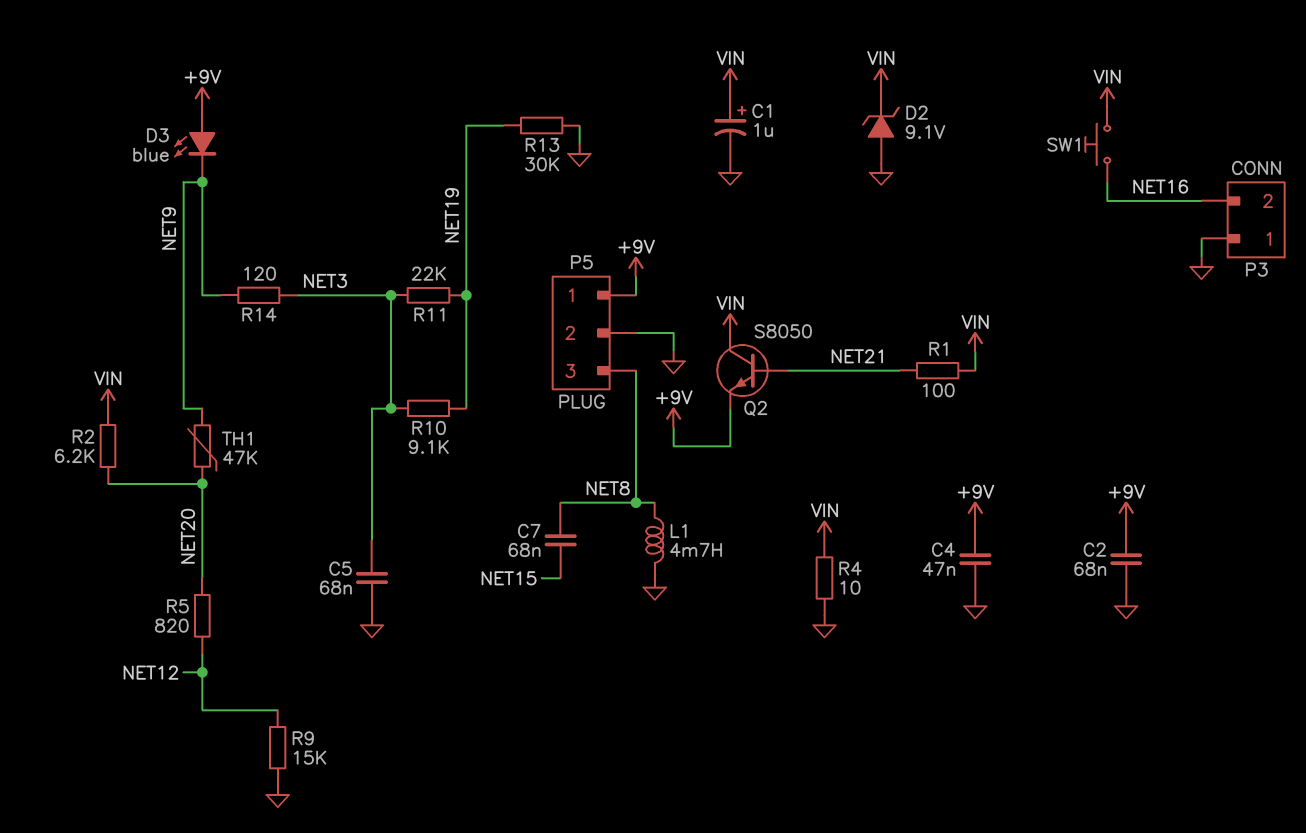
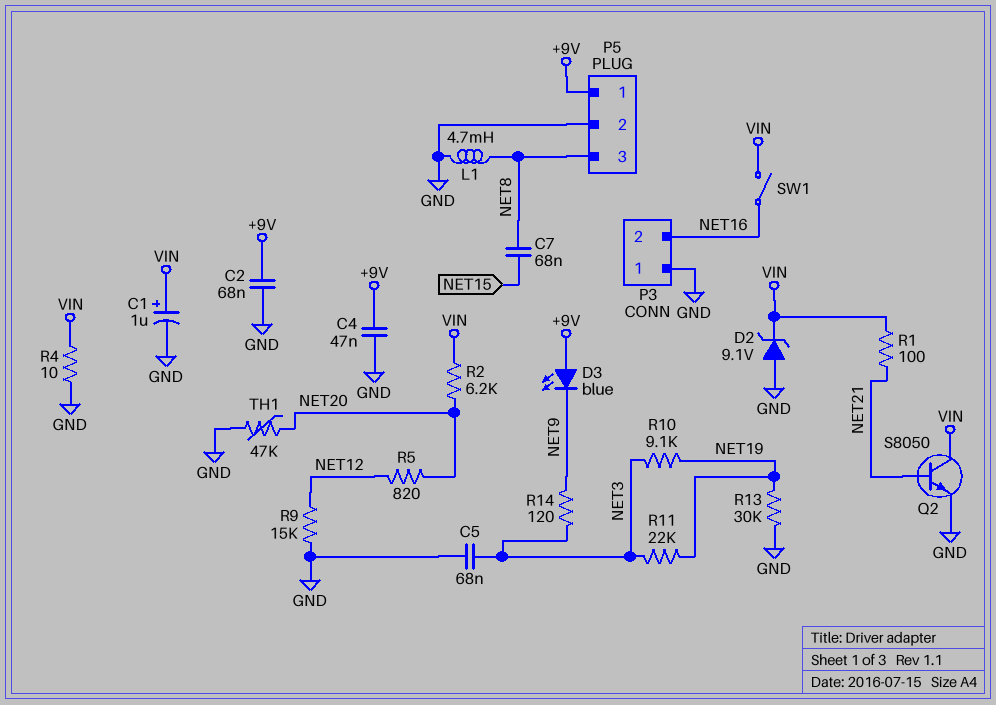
Q2: NPN S8050 (B NET21, C VIN, E +9V) -> NPN S8050 (B NET21, C VIN, E GND)
SW1: button (NET16, VIN) -> switch (NET16, VIN)
TH1: 47k (NET9, NET20) -> 47k (GND, NET20)

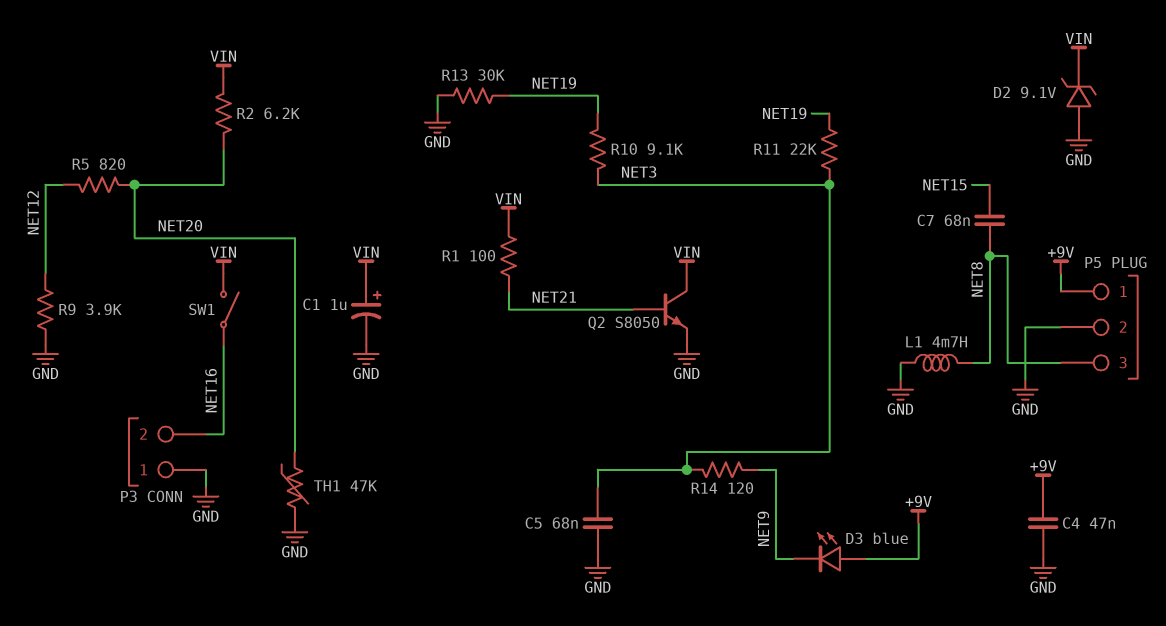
C2: 68nF (+9V, GND) -> none
R4: 10 (GND, VIN) -> none
R9: 15k (GND, NET12) -> 3.9k (GND, NET12)

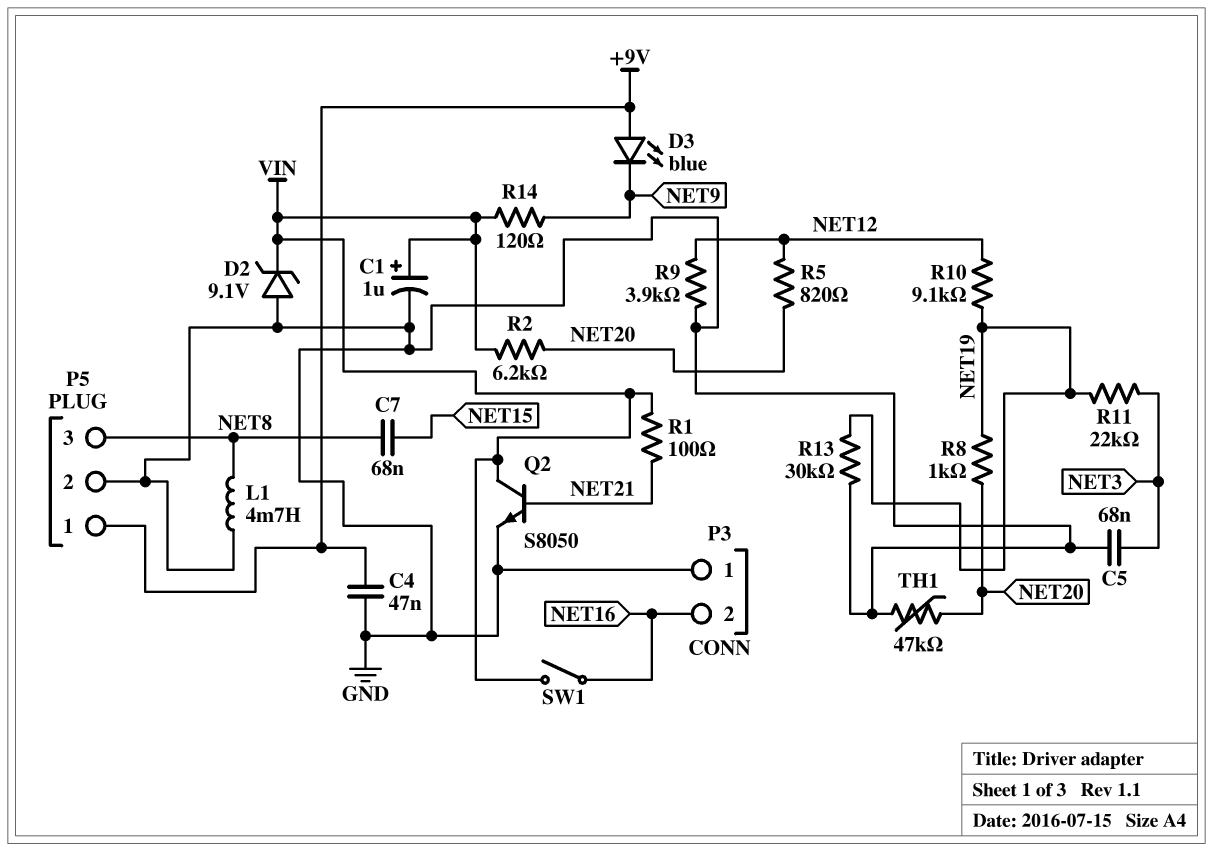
R8: none -> 1k (NET19, NET20)
R10: 9.1k (NET3, NET19) -> 9.1k (NET12, NET19)
R14: 120 (NET3, NET9) -> 120 (NET9, VIN)

